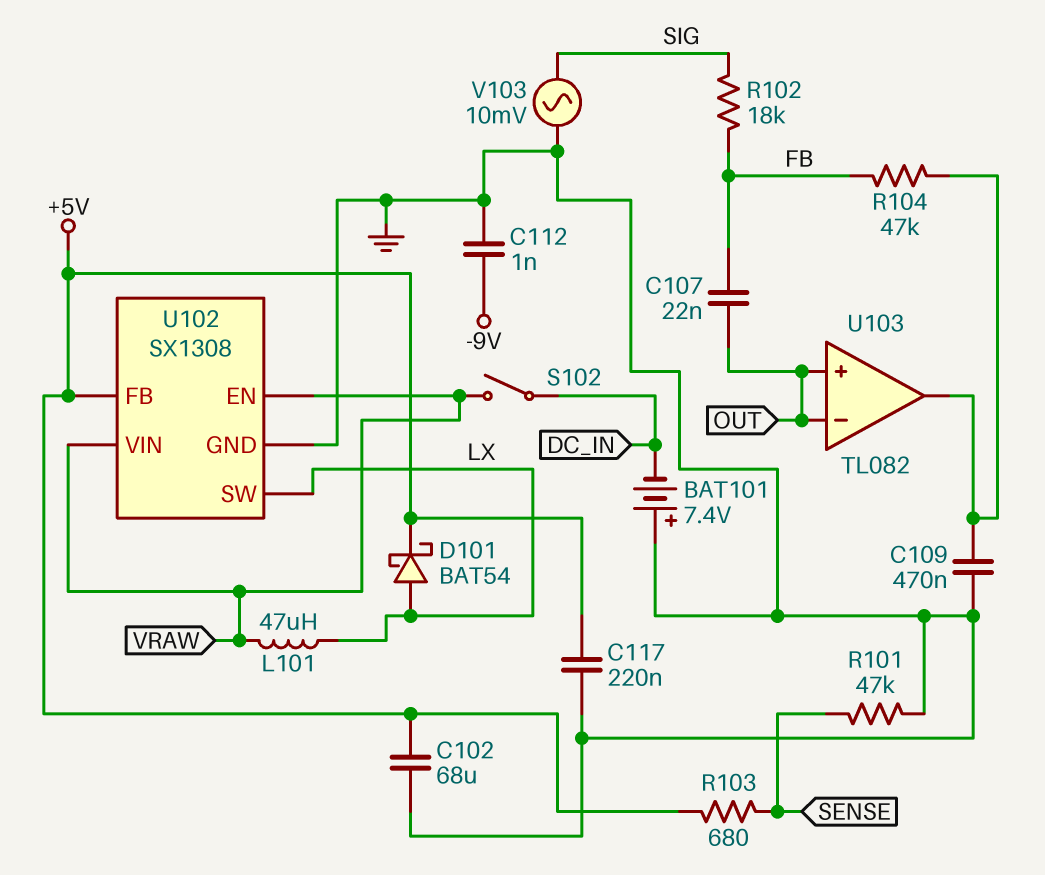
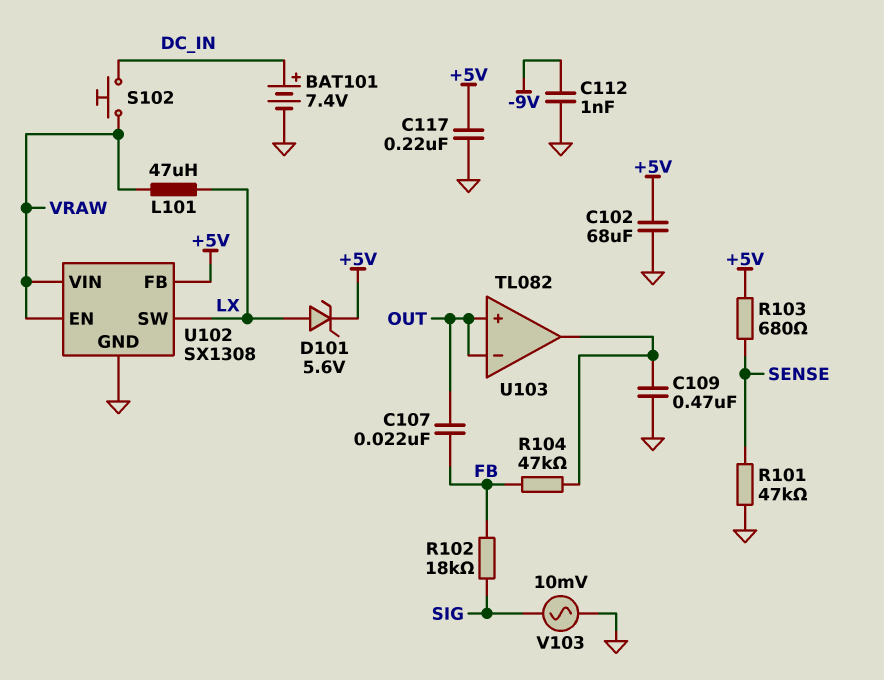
BAT101: 7.4V (plus GND, minus DC_IN) -> 7.4V (plus DC_IN, minus GND)
D101: schottky BAT54 (A LX, K +5V) -> zener 5.6V (A LX, K +5V)
S102: switch (DC_IN, VRAW) -> button (DC_IN, VRAW)

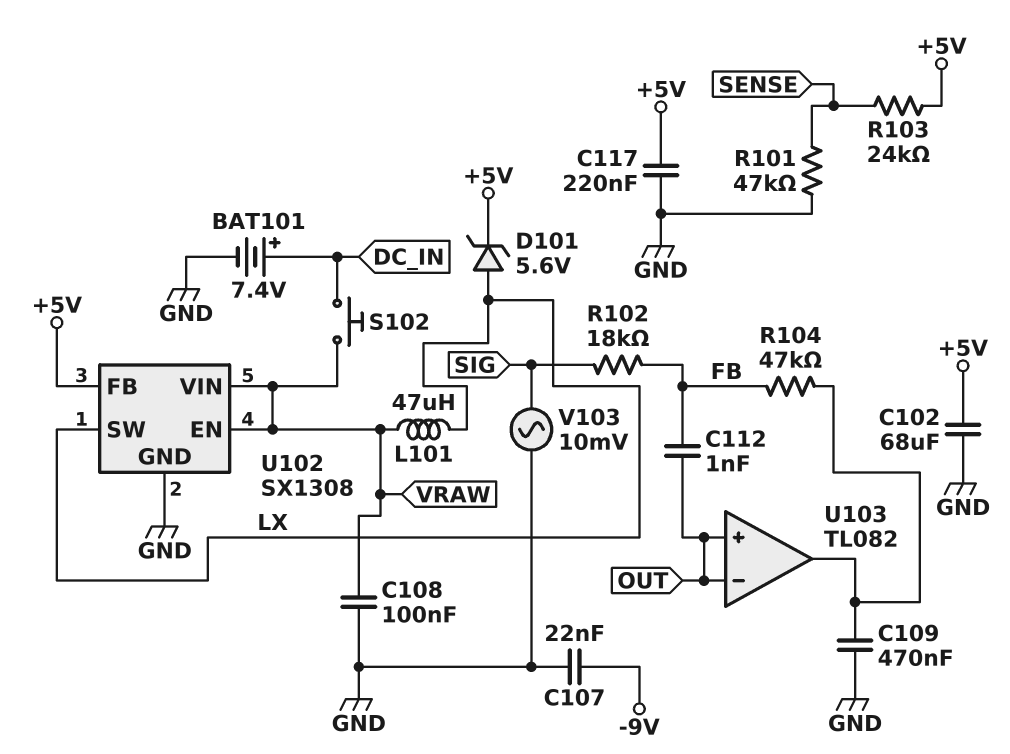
C107: 22nF (FB, OUT) -> 22nF (-9V, GND)
C108: none -> 100nF (GND, VRAW)
C112: 1nF (-9V, GND) -> 1nF (FB, OUT)
R103: 680 (+5V, SENSE) -> 24k (+5V, SENSE)

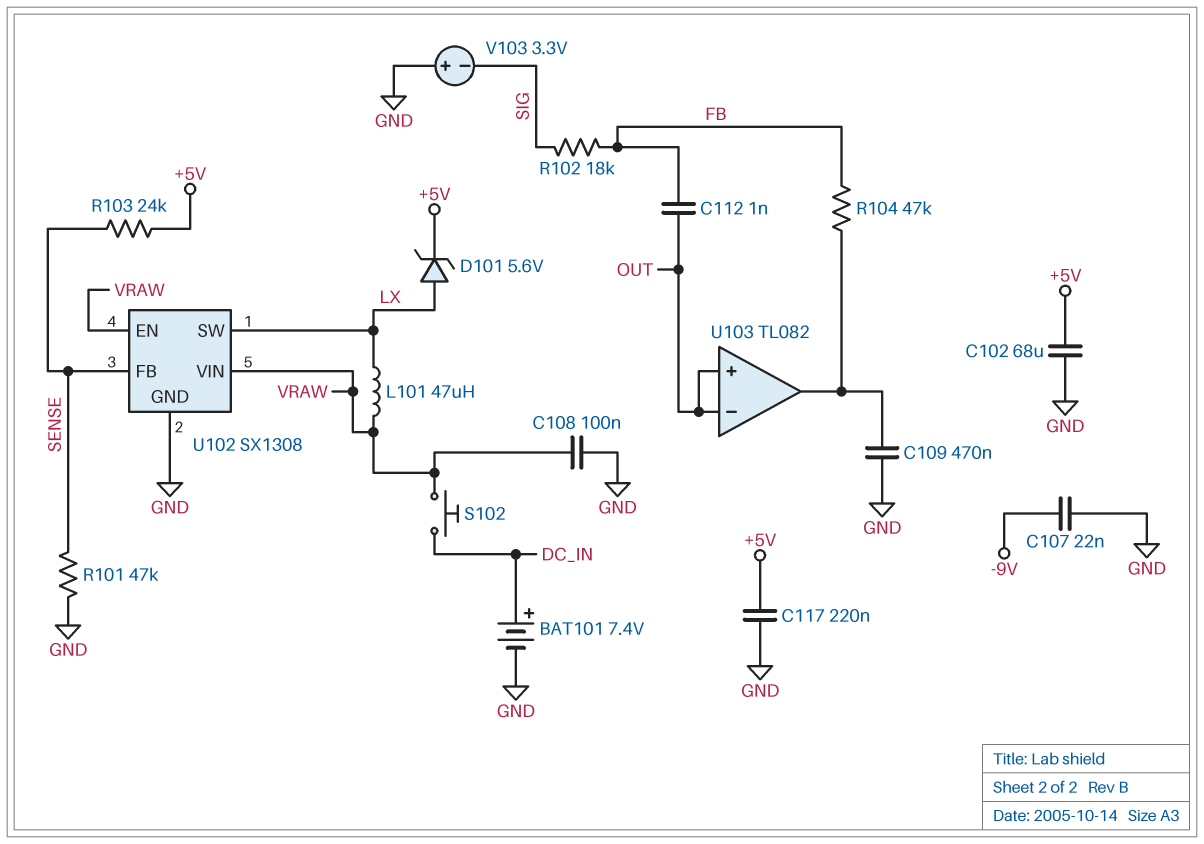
U102 pin FB: +5V -> SENSE
V103: AC 10mV (GND, SIG) -> 3.3V (plus GND, minus SIG)

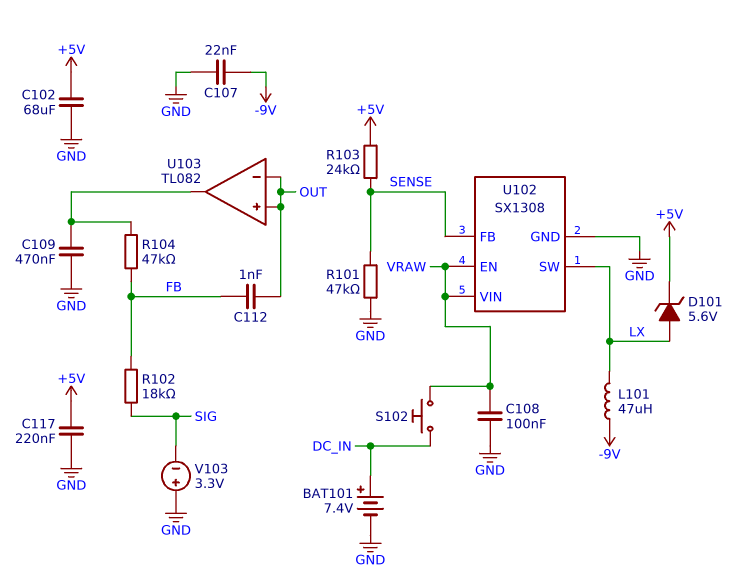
L101: 47uH (LX, VRAW) -> 47uH (-9V, LX)

